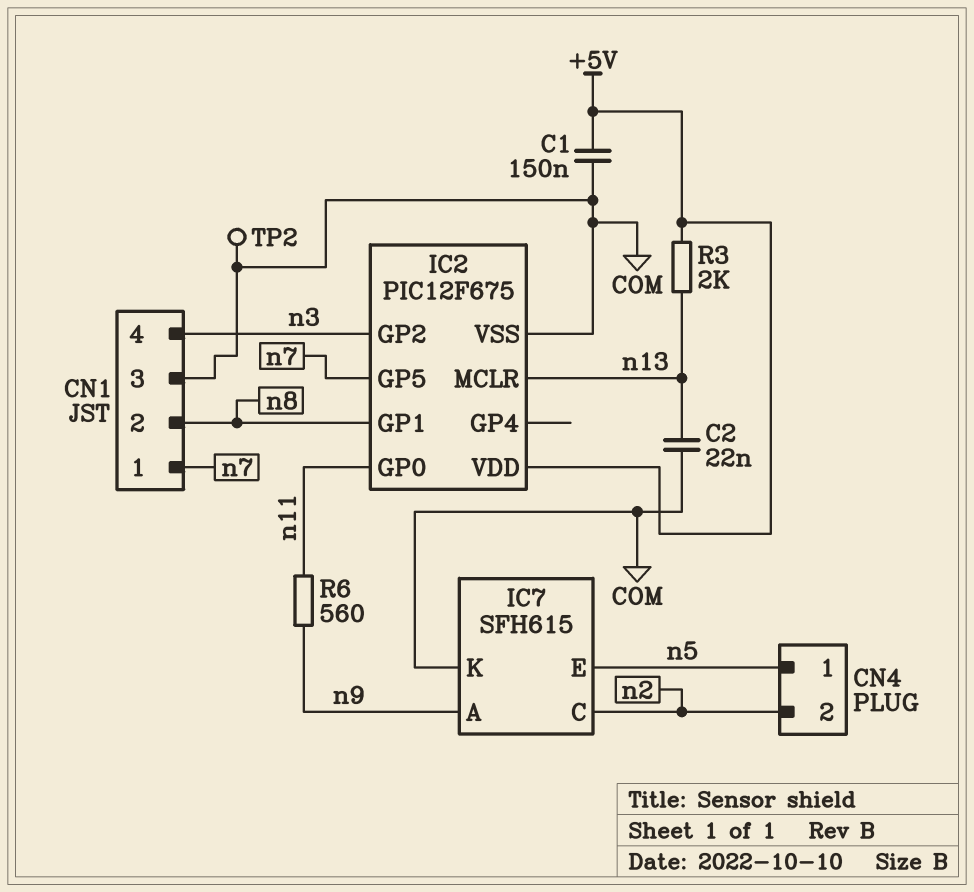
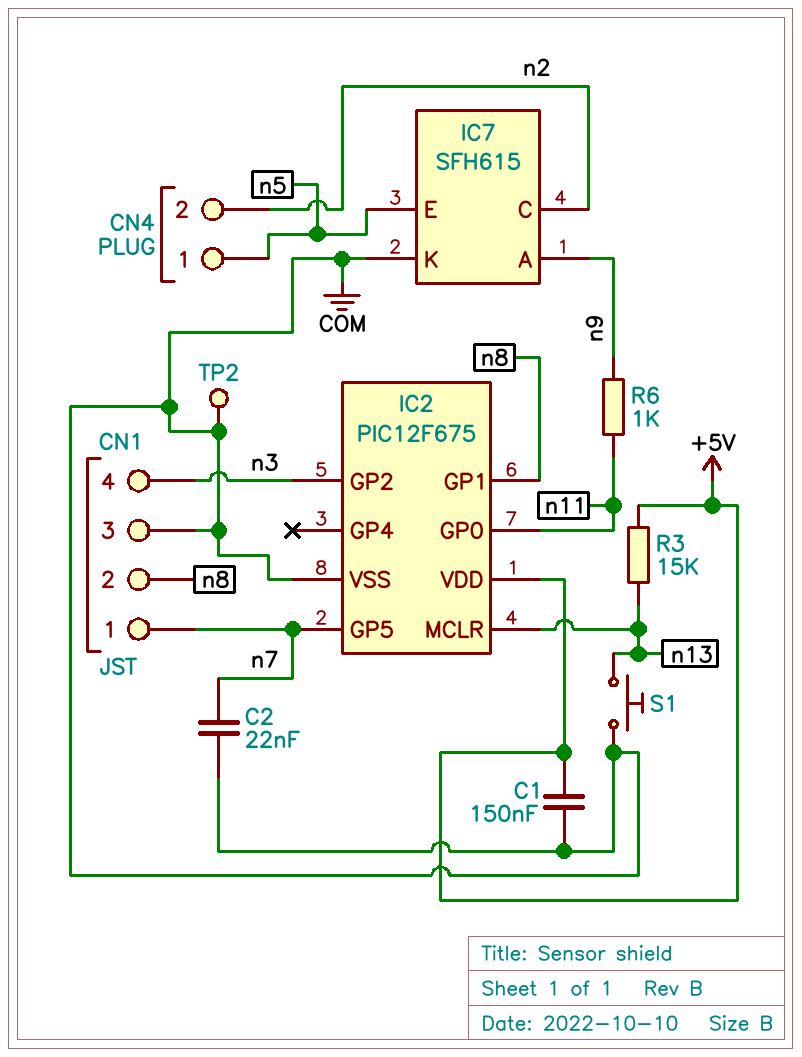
C2: 22nF (COM, n13) -> 22nF (COM, n7)
R3: 2k (+5V, n13) -> 15k (+5V, n13)
R6: 560 (n9, n11) -> 1k (n9, n11)
S1: none -> button (COM, n13)

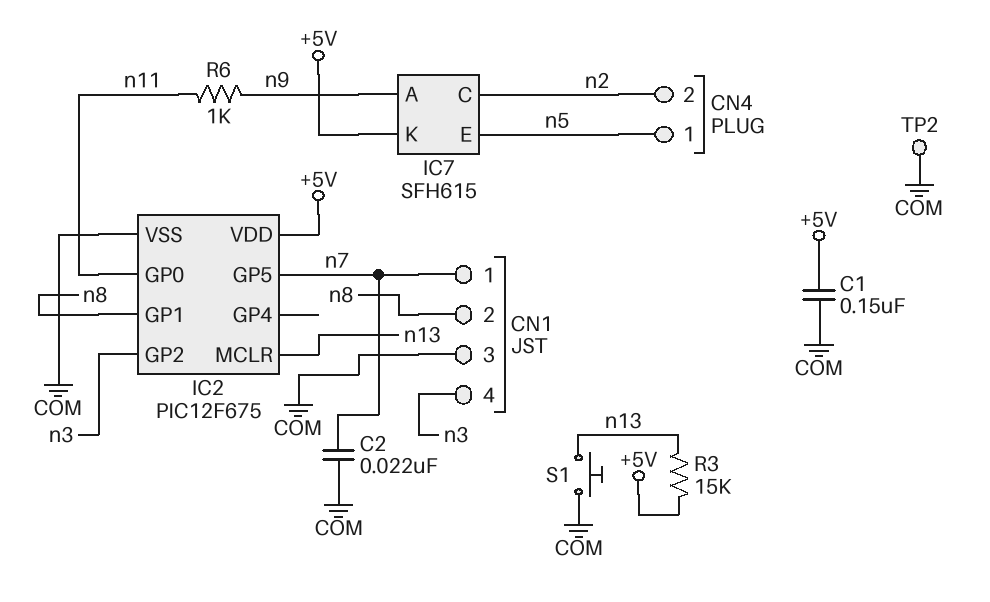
IC7 pin K: COM -> +5V

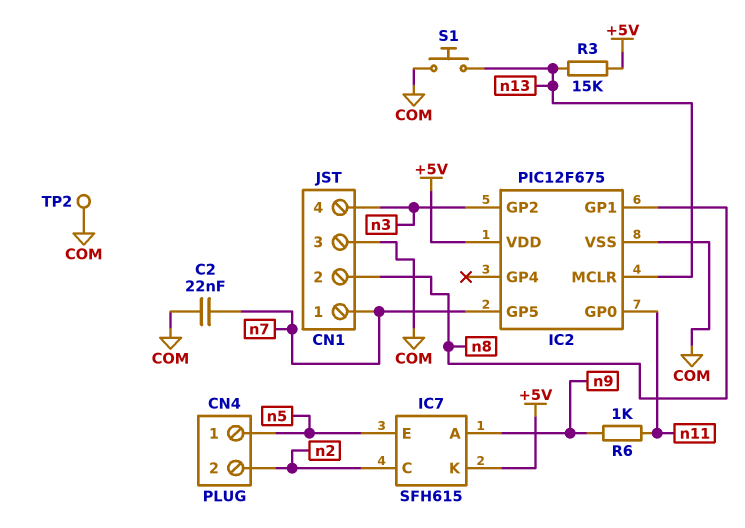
C1: 150nF (+5V, COM) -> none

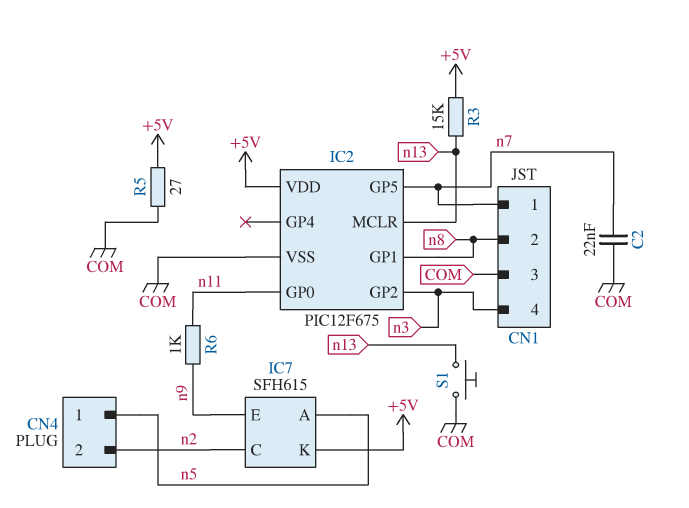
IC7 pin A: n9 -> n5
IC7 pin E: n5 -> n9
R5: none -> 27 (+5V, COM)
TP2: test point (COM) -> none

